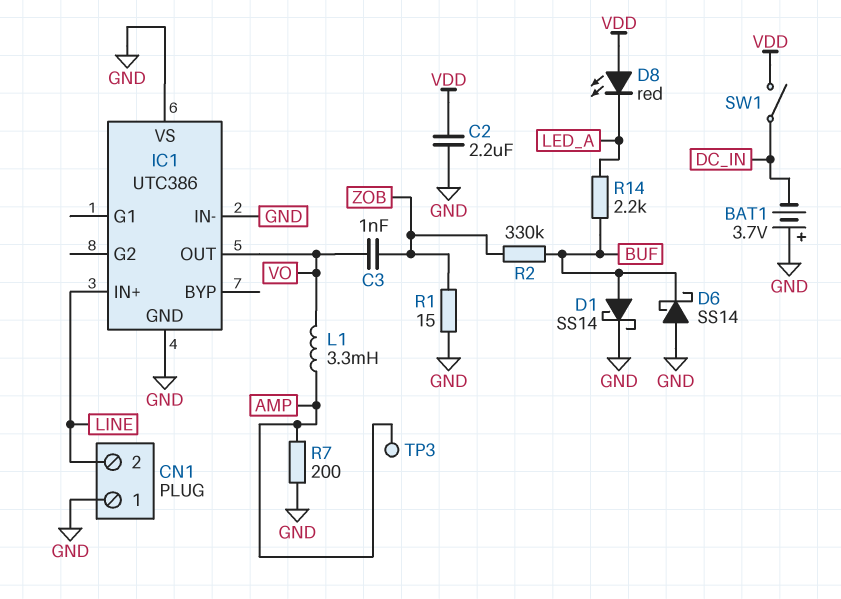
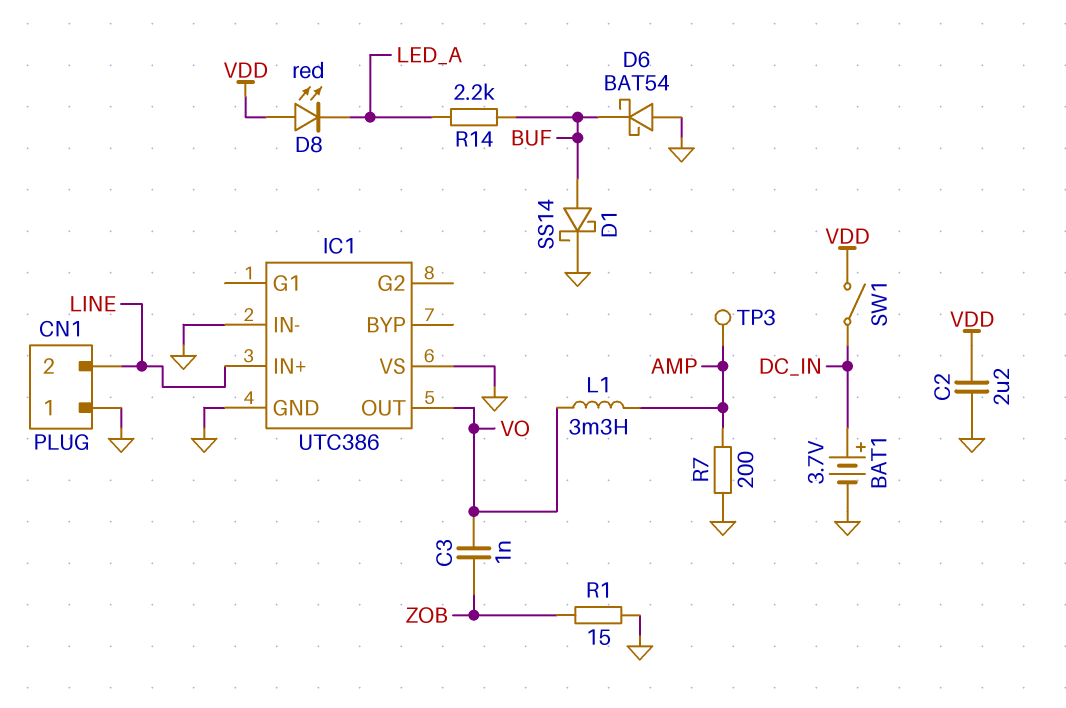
BAT1: 3.7V (plus GND, minus DC_IN) -> 3.7V (plus DC_IN, minus GND)
D6: schottky SS14 (A GND, K BUF) -> schottky BAT54 (A GND, K BUF)
R2: 330k (BUF, ZOB) -> none

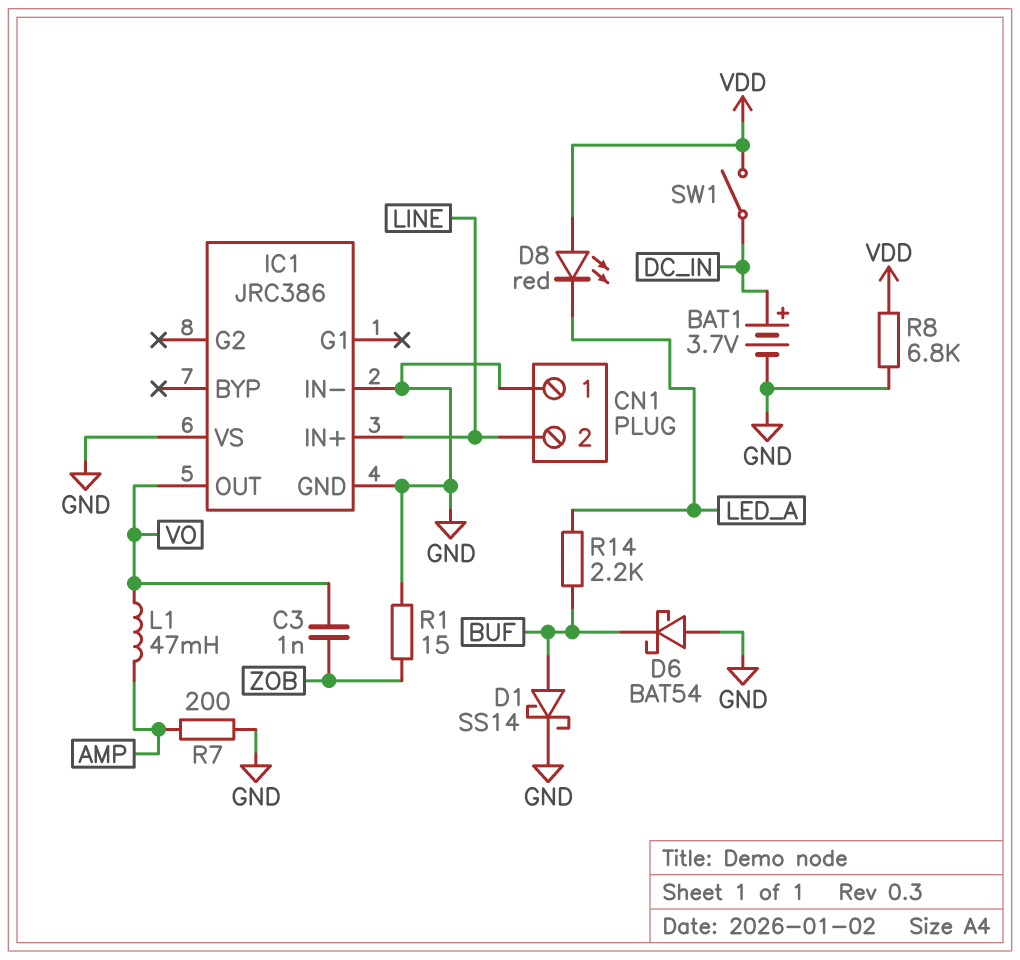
C2: 2.2uF (GND, VDD) -> none
IC1: UTC386 -> JRC386
L1: 3.3mH (AMP, VO) -> 47mH (AMP, VO)
R8: none -> 6.8k (GND, VDD)
TP3: test point (AMP) -> none

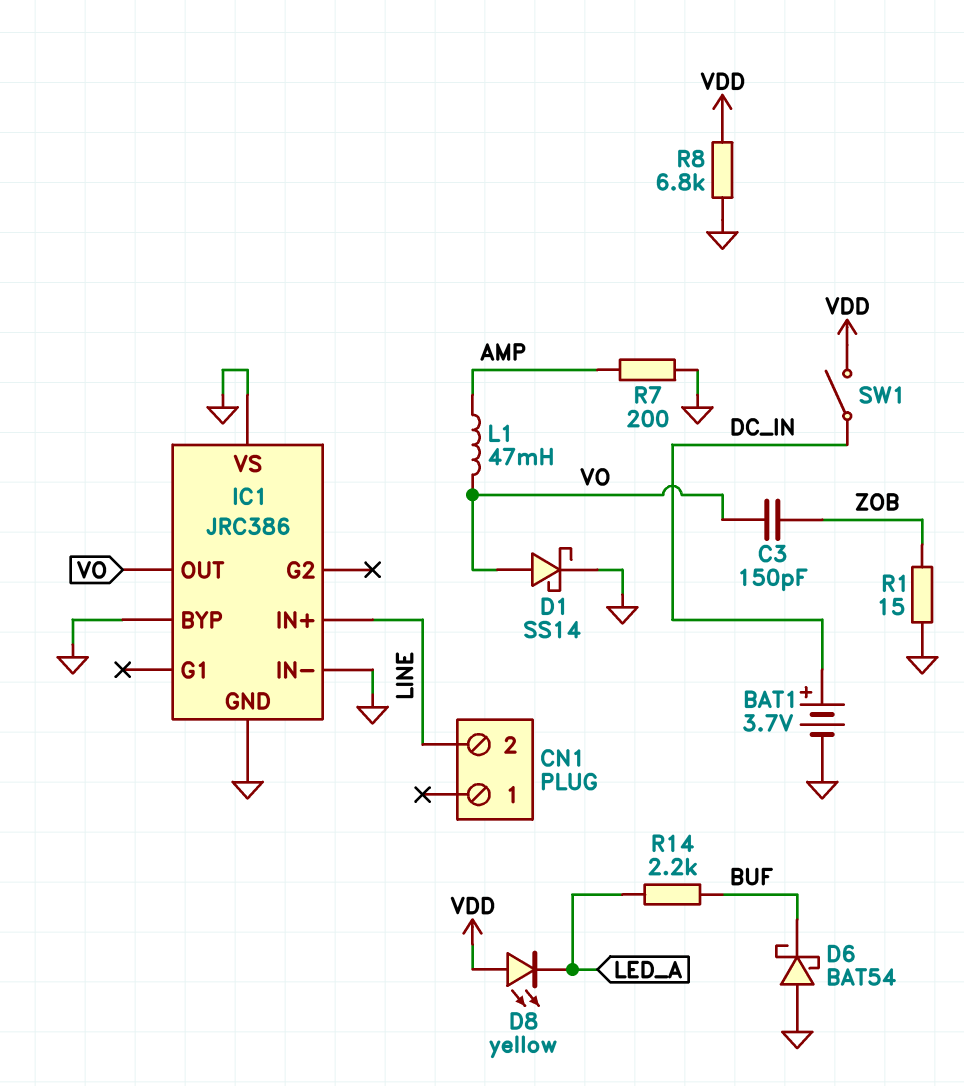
C3: 1nF (VO, ZOB) -> 150pF (VO, ZOB)
CN1 pin 1: GND -> none
D1: schottky SS14 (A BUF, K GND) -> schottky SS14 (A VO, K GND)
D8: LED red (A VDD, K LED_A) -> LED yellow (A VDD, K LED_A)
IC1 pin BYP: none -> GND

